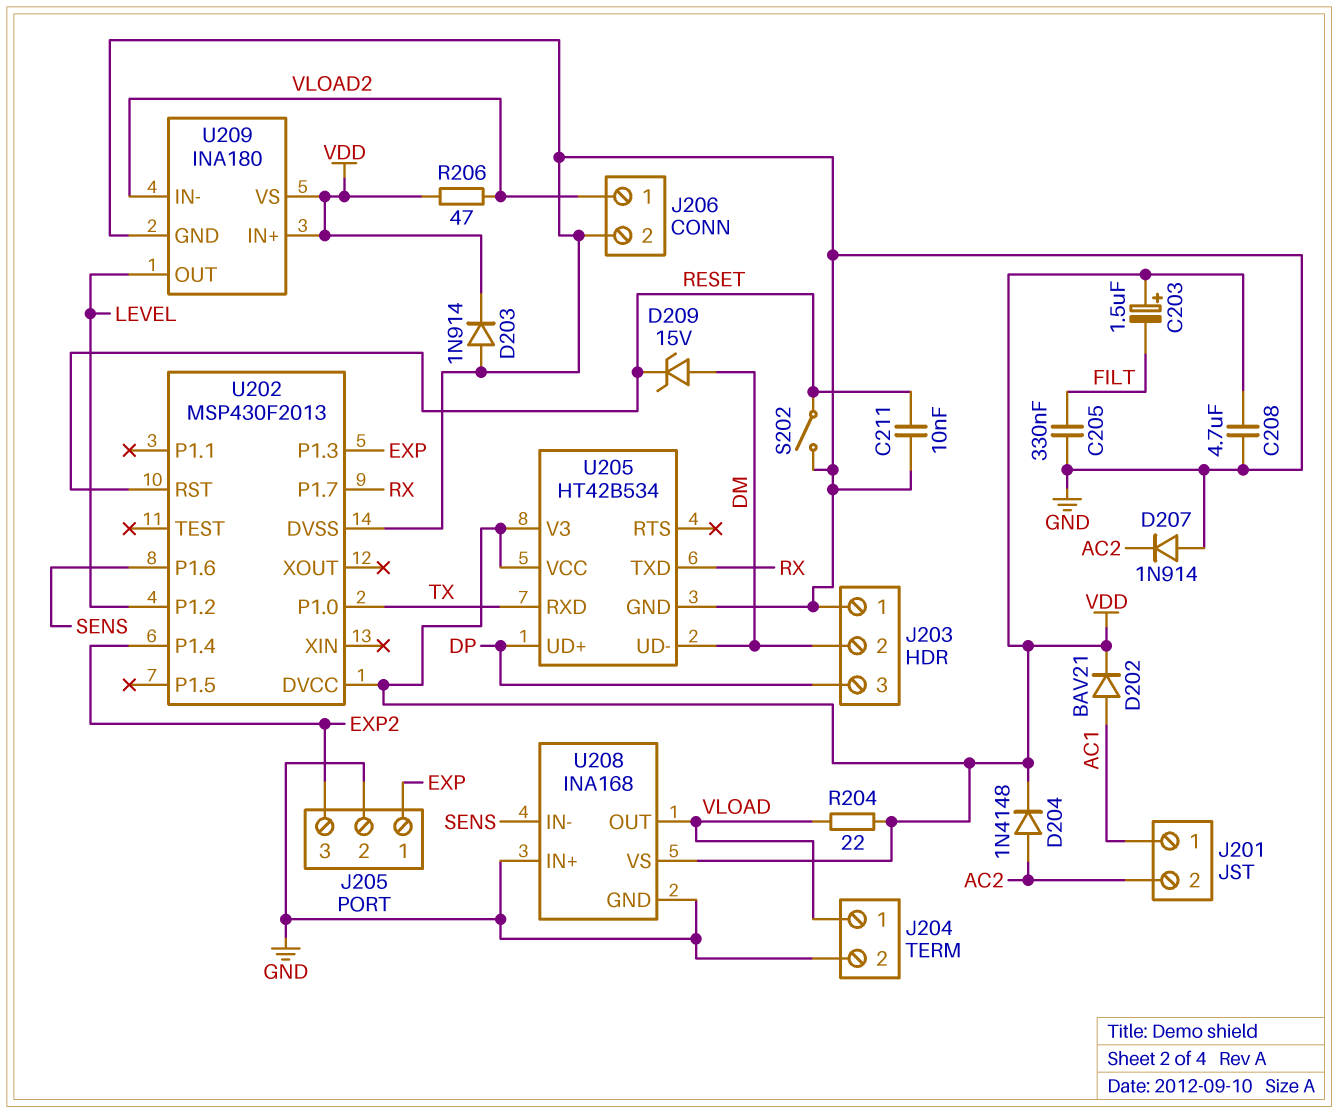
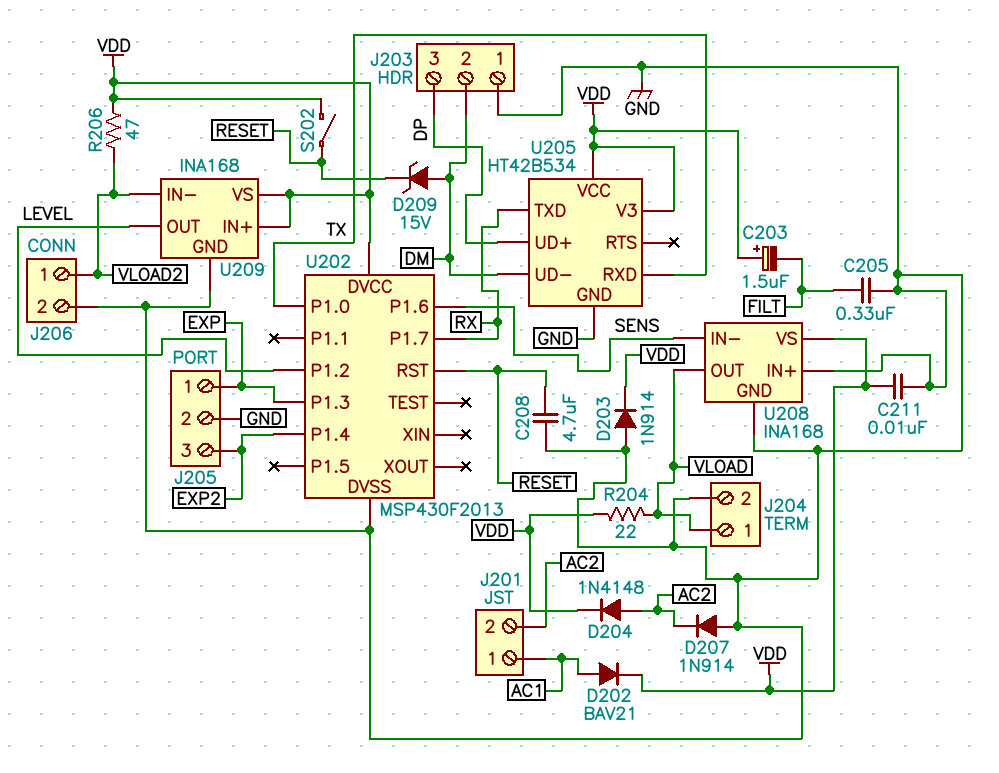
C208: 4.7uF (GND, VDD) -> 4.7uF (GND, RESET)
C211: 10nF (GND, RESET) -> 10nF (GND, VDD)
S202: switch (GND, RESET) -> switch (RESET, VDD)
U209: INA180 -> INA168

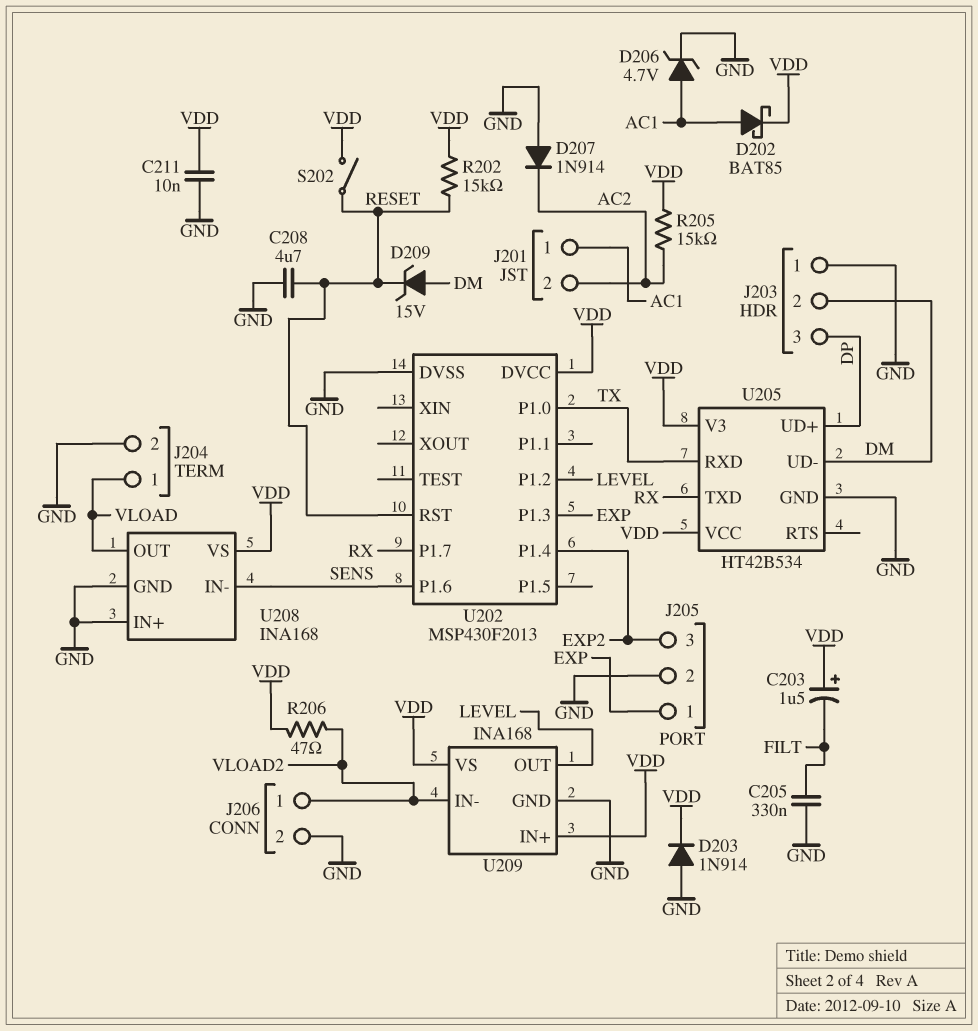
D202: diode BAV21 (A AC1, K VDD) -> schottky BAT85 (A AC1, K VDD)
D204: diode 1N4148 (A AC2, K VDD) -> none
D206: none -> zener 4.7V (A AC1, K GND)
R202: none -> 15k (RESET, VDD)
R204: 22 (VDD, VLOAD) -> none
R205: none -> 15k (AC2, VDD)

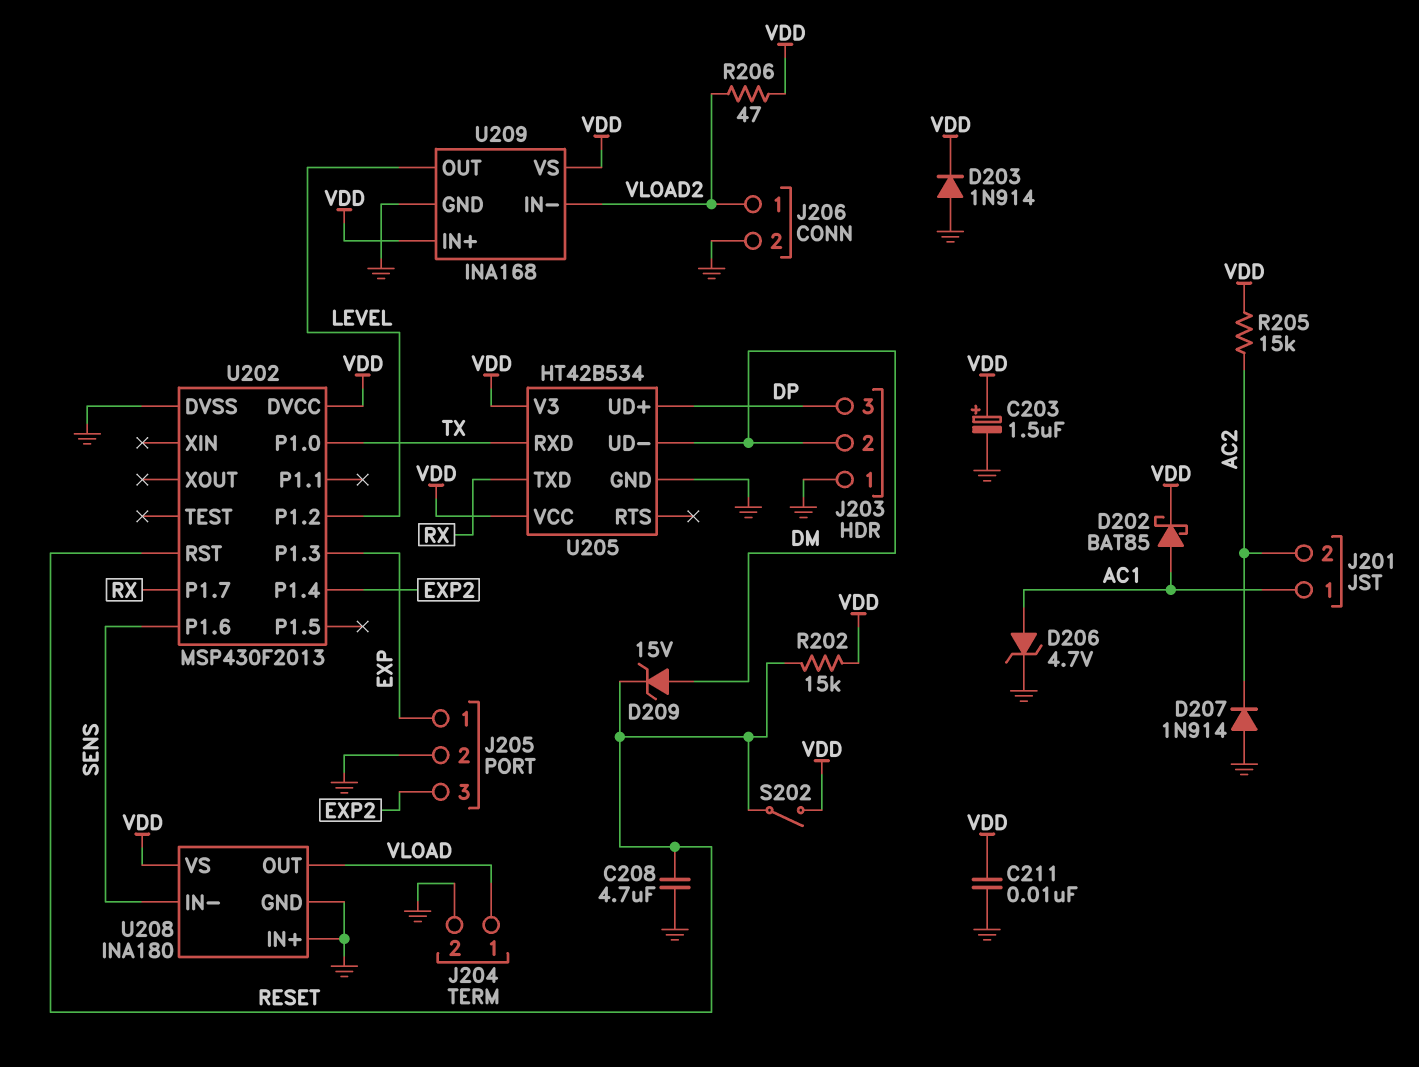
C203: 1.5uF (plus VDD, minus FILT) -> 1.5uF (plus VDD, minus GND)
C205: 330nF (FILT, GND) -> none
U208: INA168 -> INA180

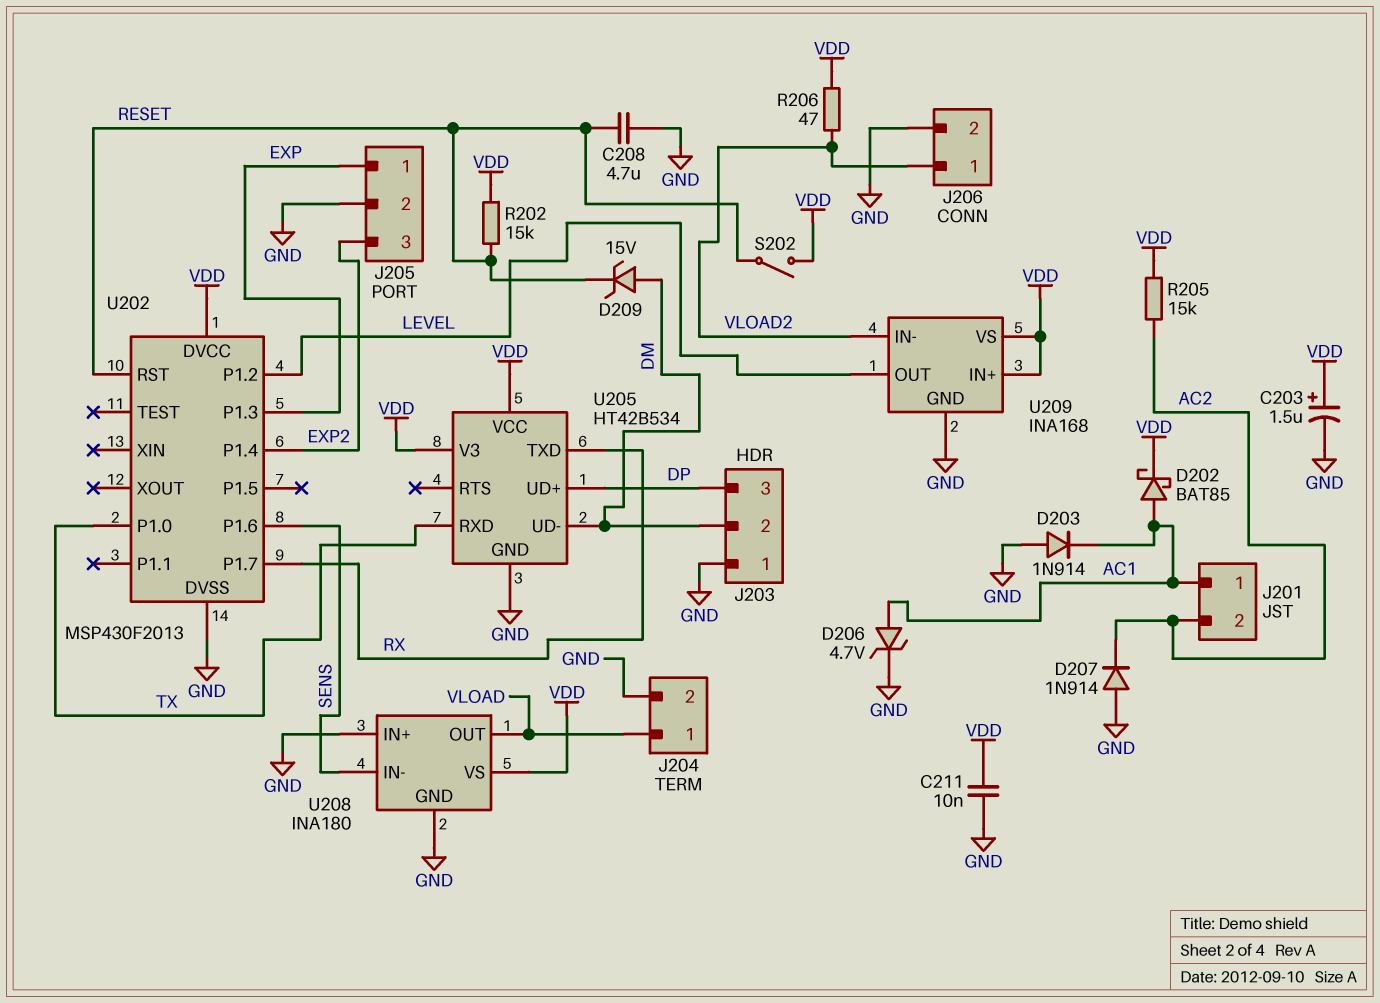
D203: diode 1N914 (A GND, K VDD) -> diode 1N914 (A GND, K AC1)

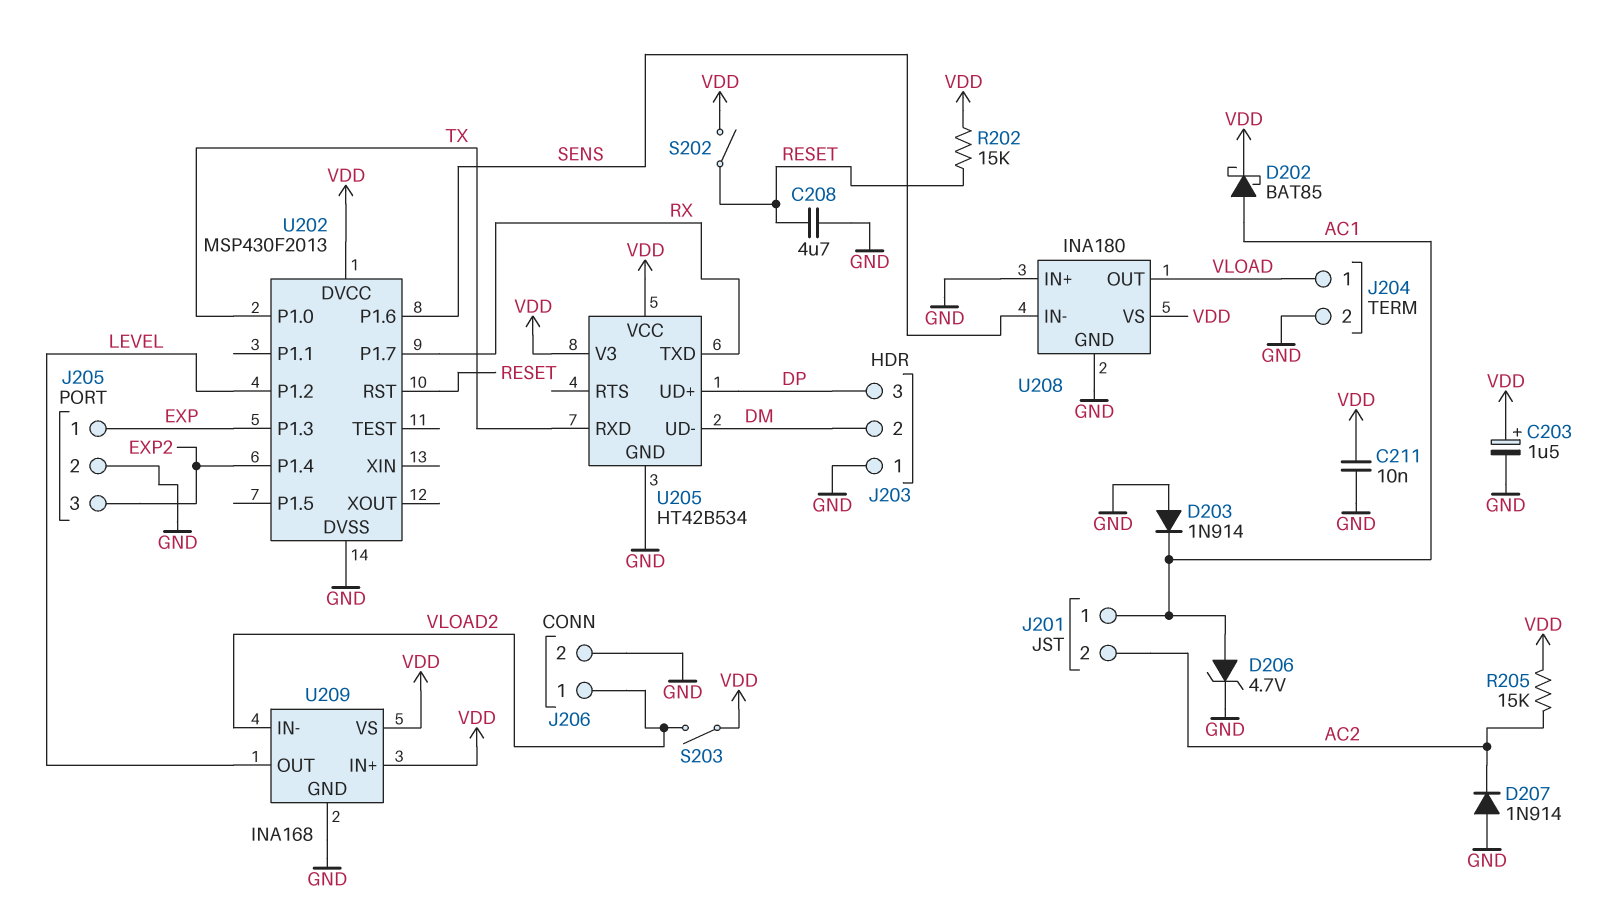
D209: zener 15V (A DM, K RESET) -> none
R206: 47 (VDD, VLOAD2) -> none
S203: none -> switch (VDD, VLOAD2)

